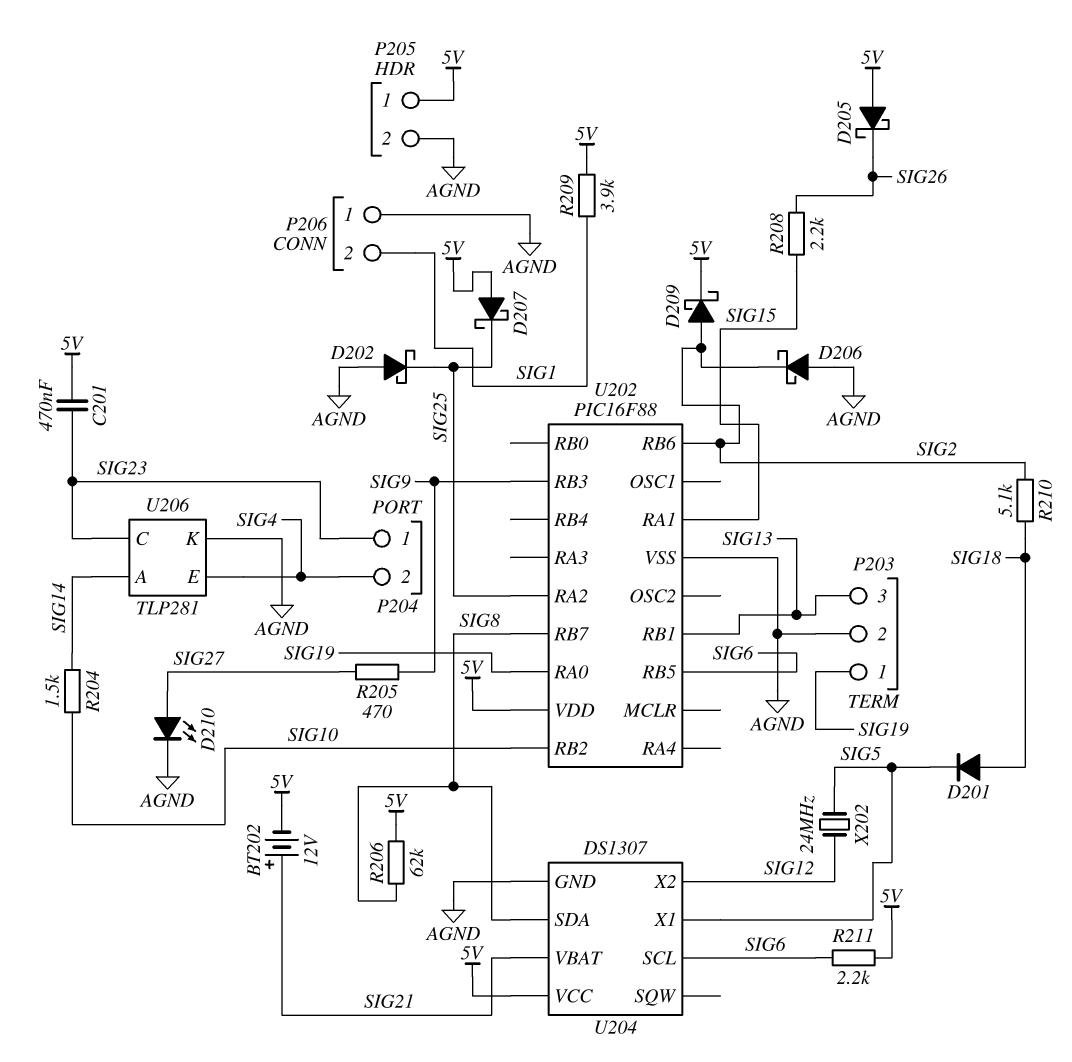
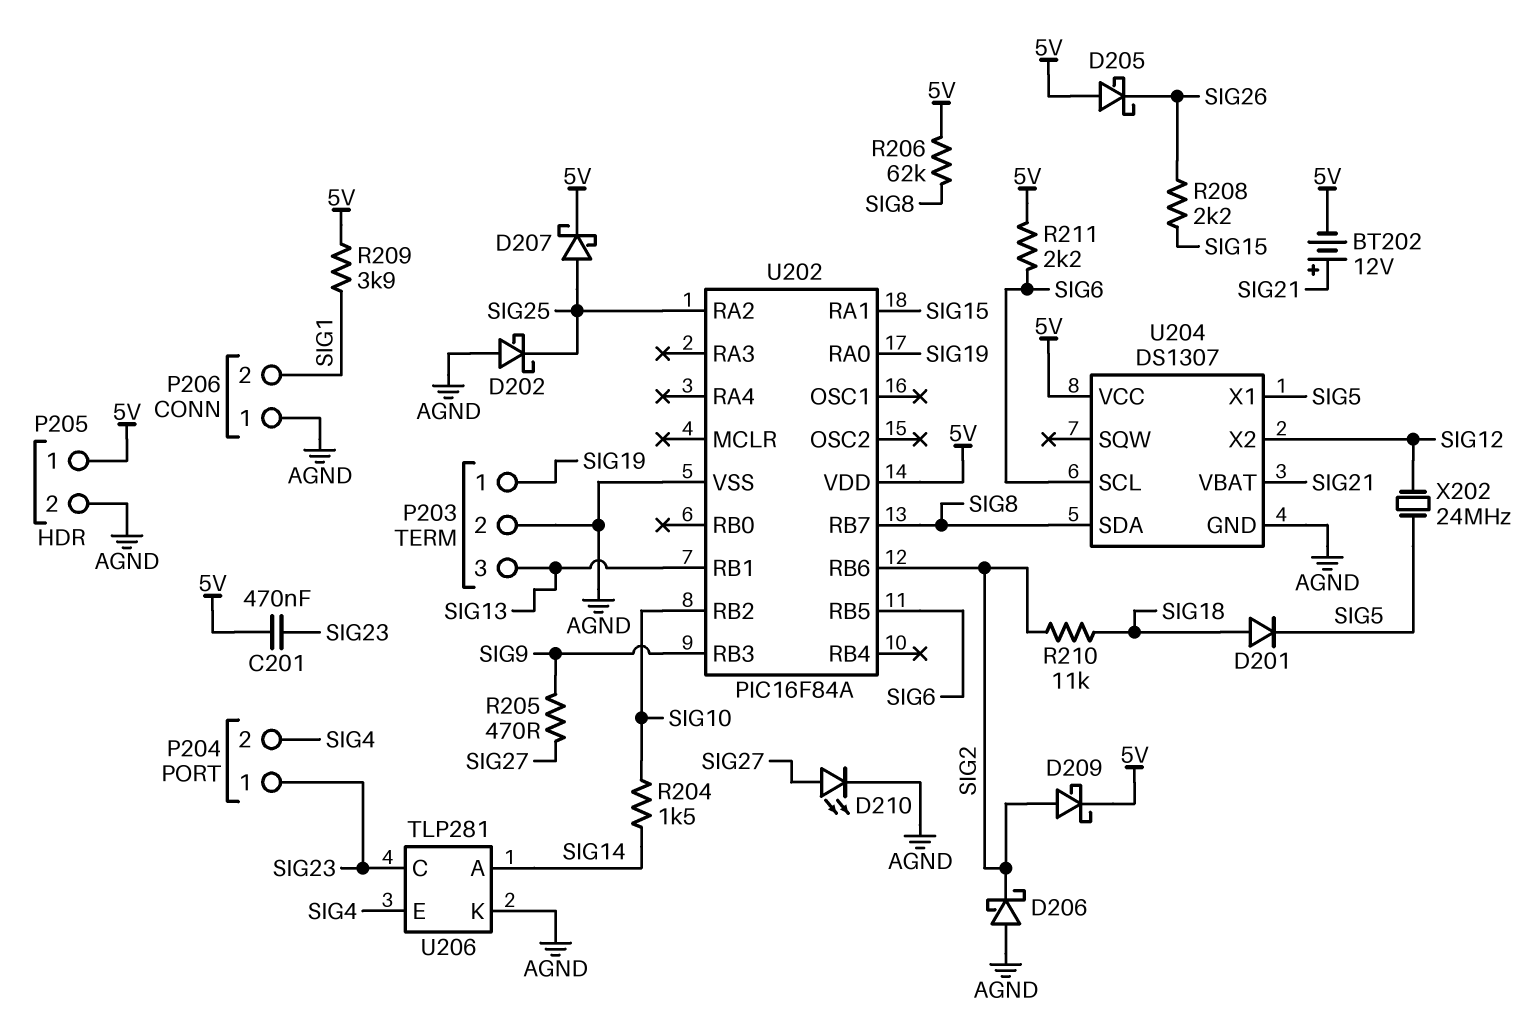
D207: schottky (A 5V, K SIG25) -> schottky (A SIG25, K 5V)
R210: 5.1k (SIG2, SIG18) -> 11k (SIG2, SIG18)
U202: PIC16F88 -> PIC16F84A

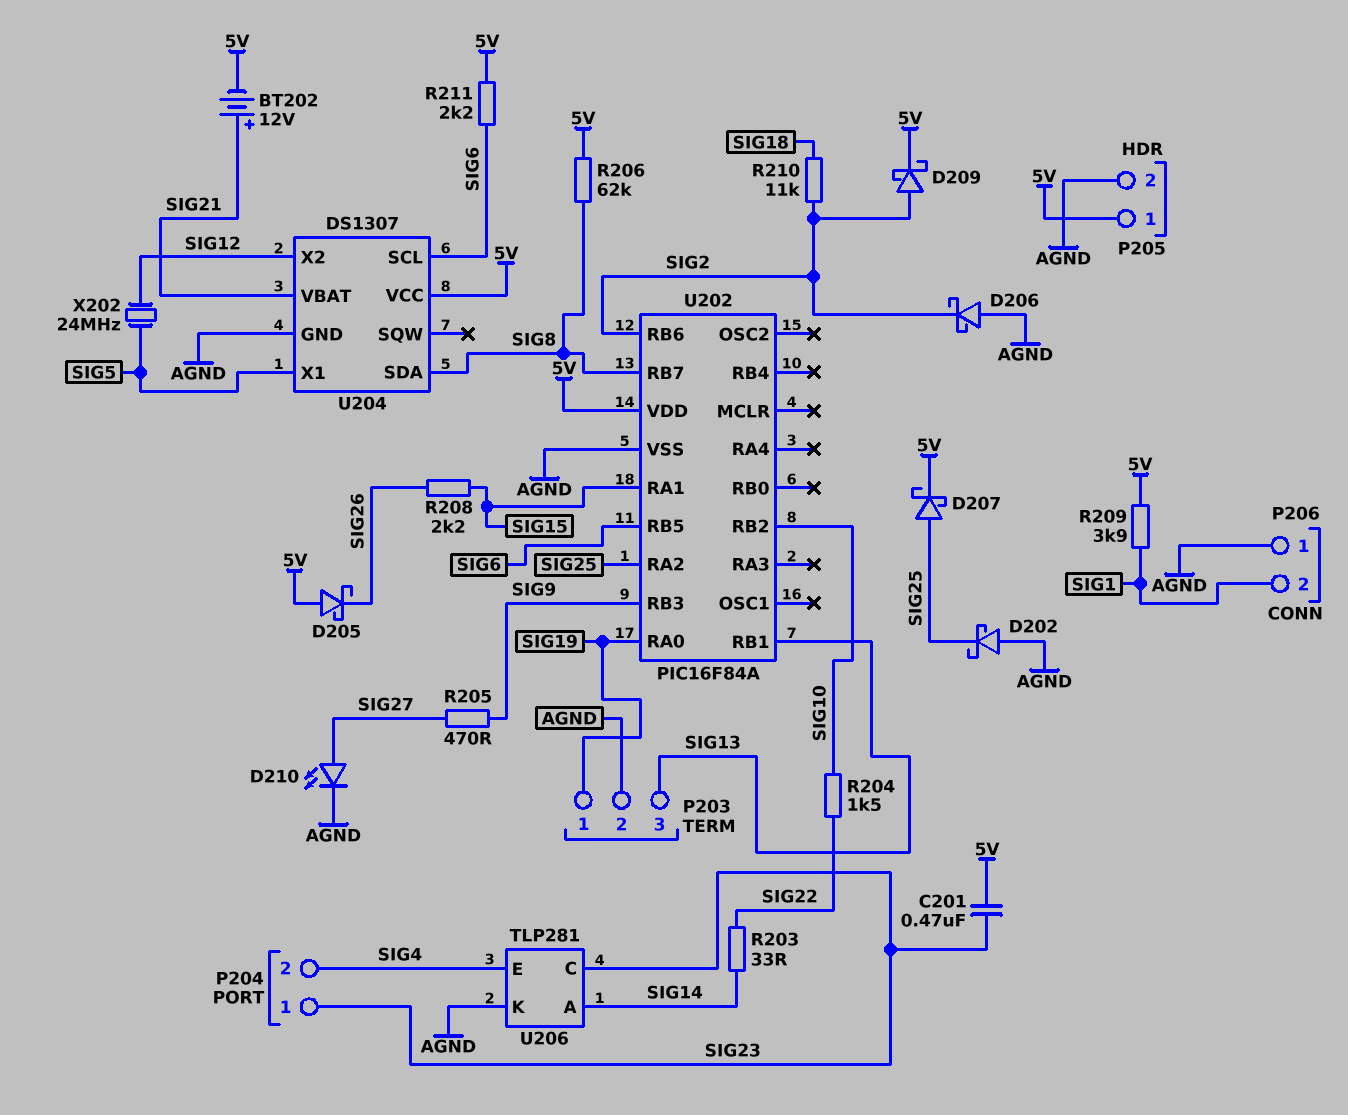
D201: diode (A SIG18, K SIG5) -> none
R203: none -> 33 (SIG14, SIG22)
R204: 1.5k (SIG10, SIG14) -> 1.5k (SIG10, SIG22)

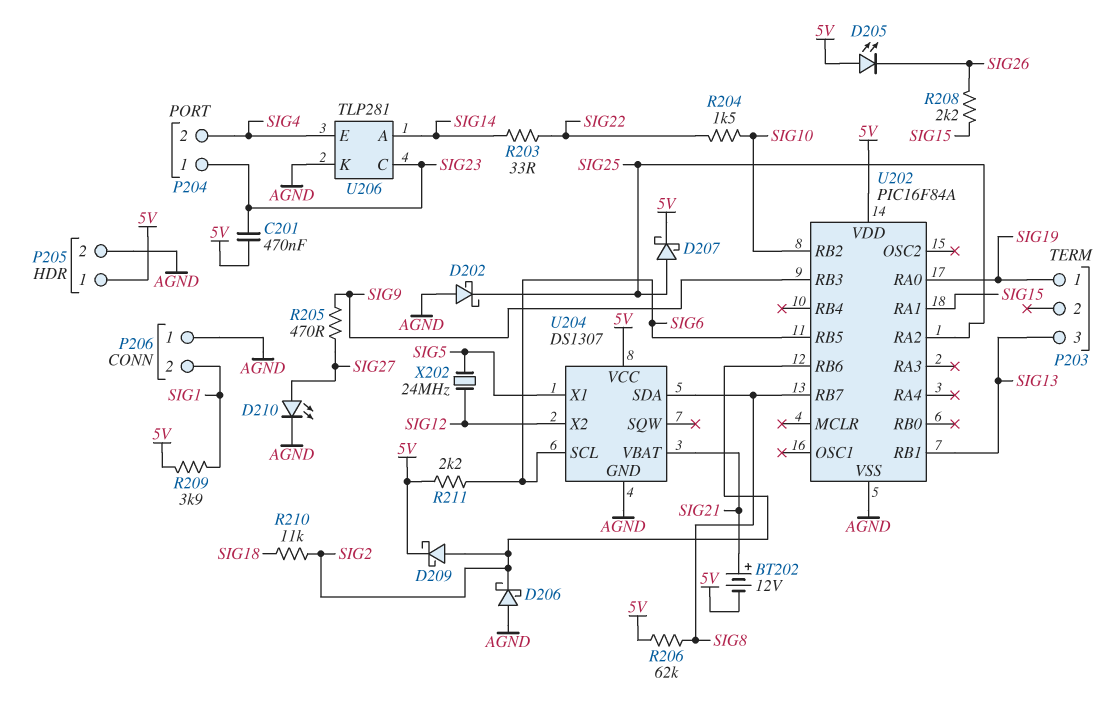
D205: schottky (A 5V, K SIG26) -> LED (A 5V, K SIG26)
P203 pin 2: AGND -> none

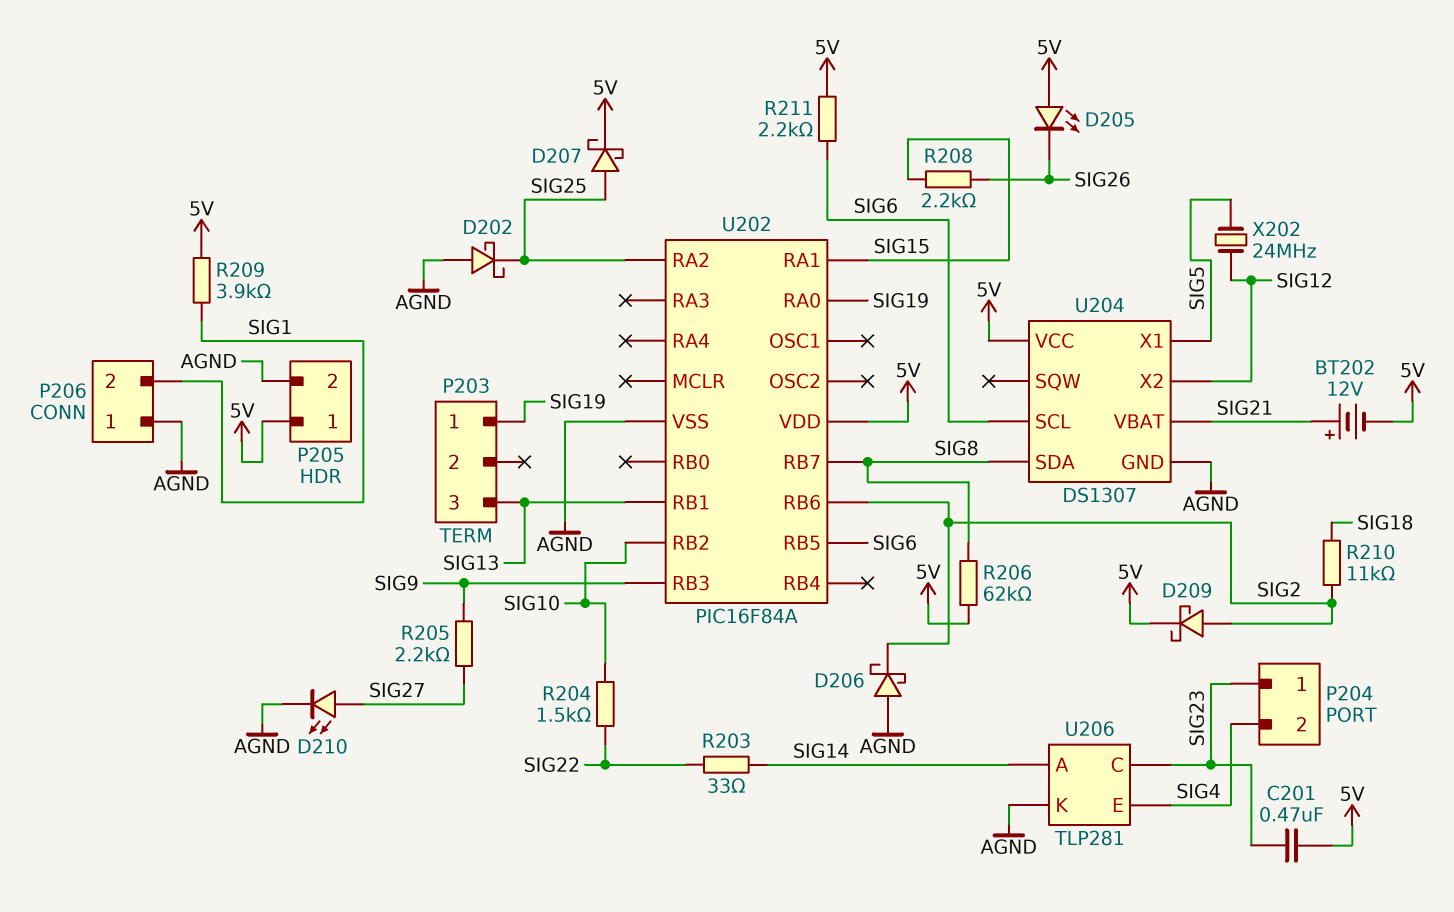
R205: 470 (SIG9, SIG27) -> 2.2k (SIG9, SIG27)

